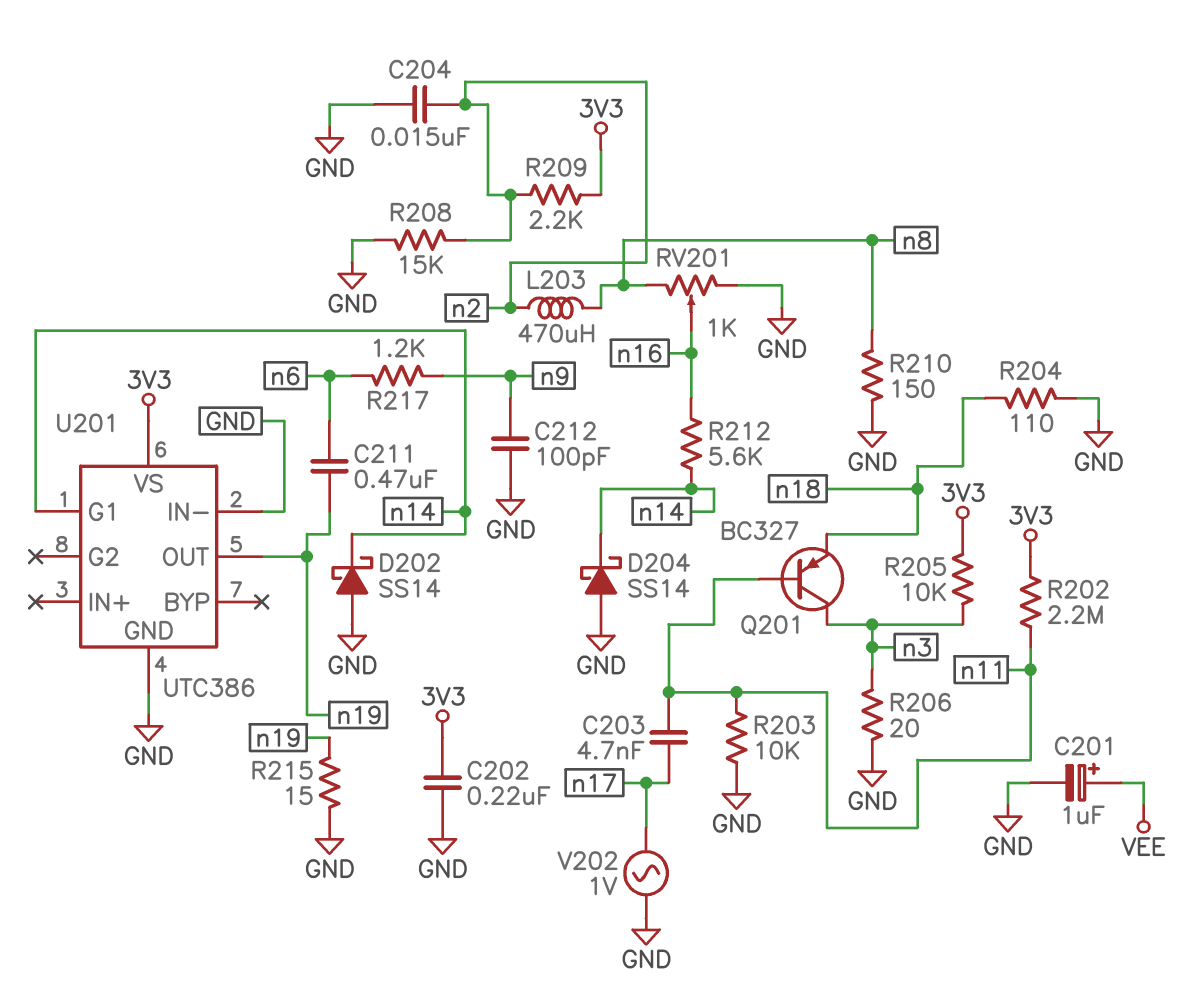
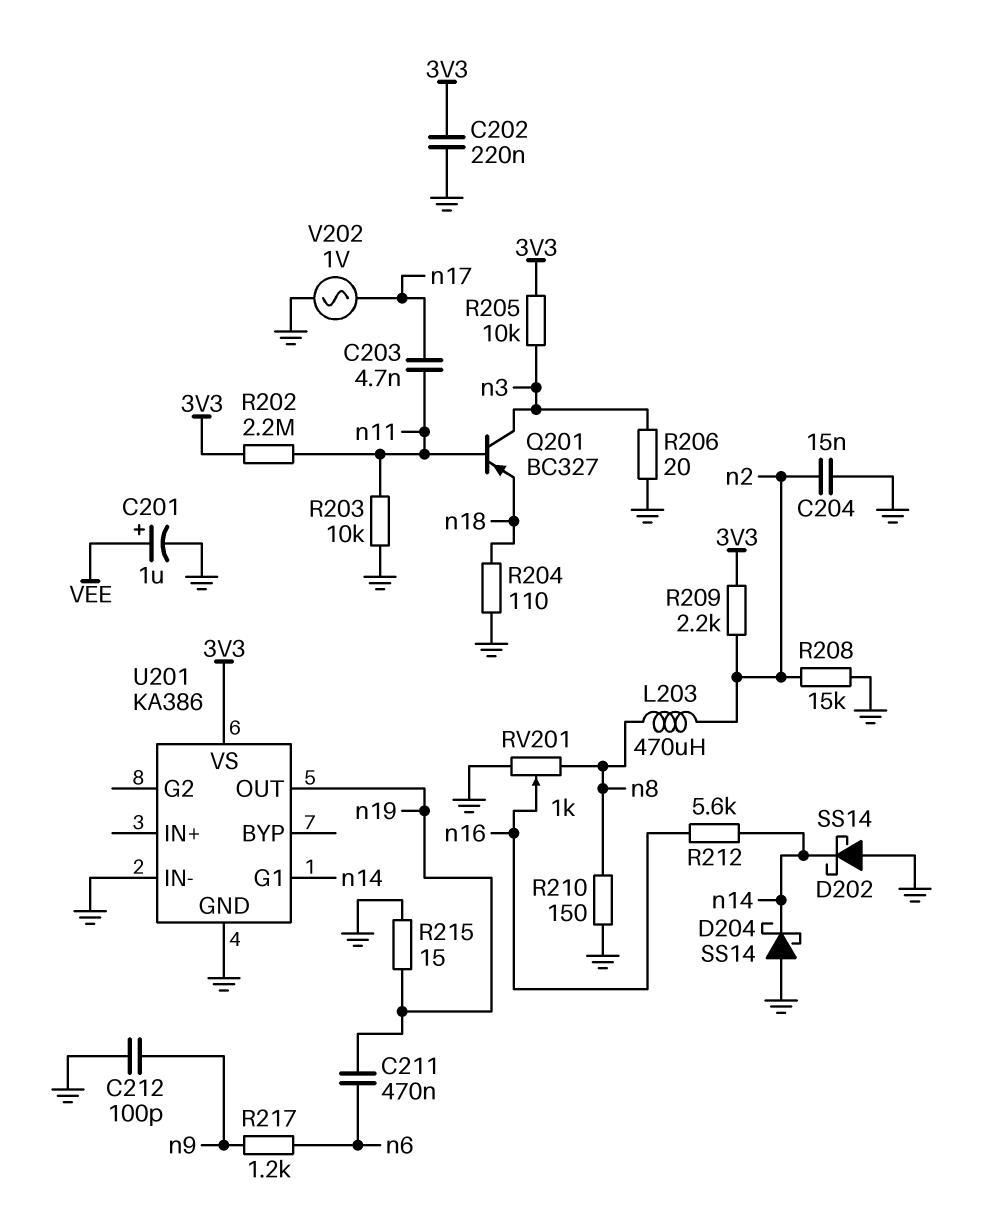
U201: UTC386 -> KA386

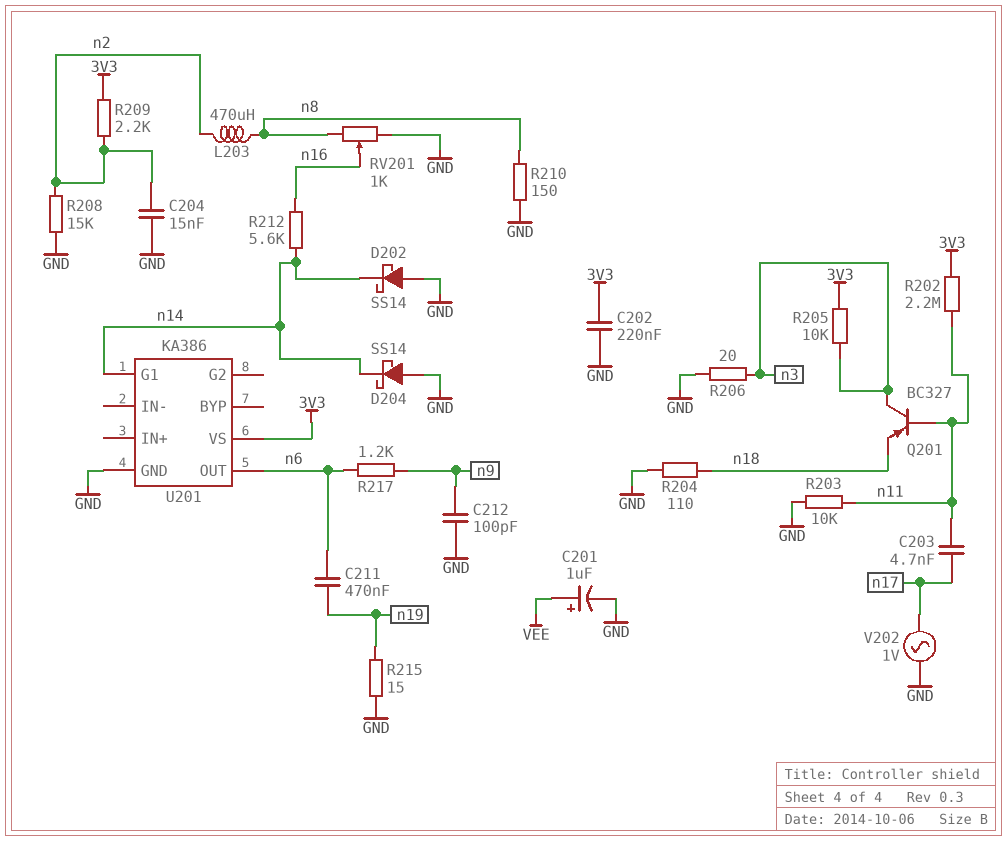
U201 pin IN-: GND -> none
U201 pin OUT: n19 -> n6

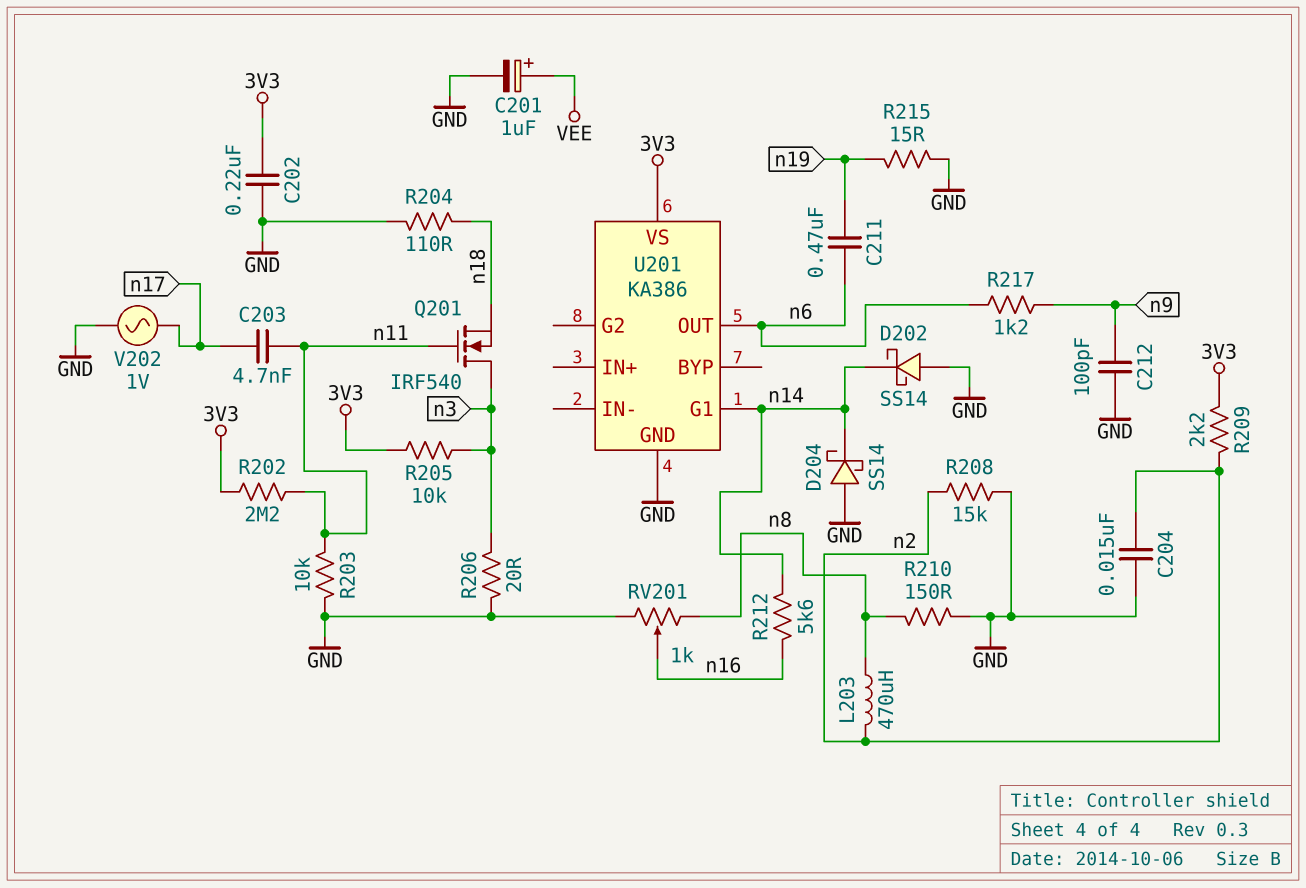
Q201: PNP BC327 (B n11, C n3, E n18) -> NMOS IRF540 (G n11, D n3, S n18)

